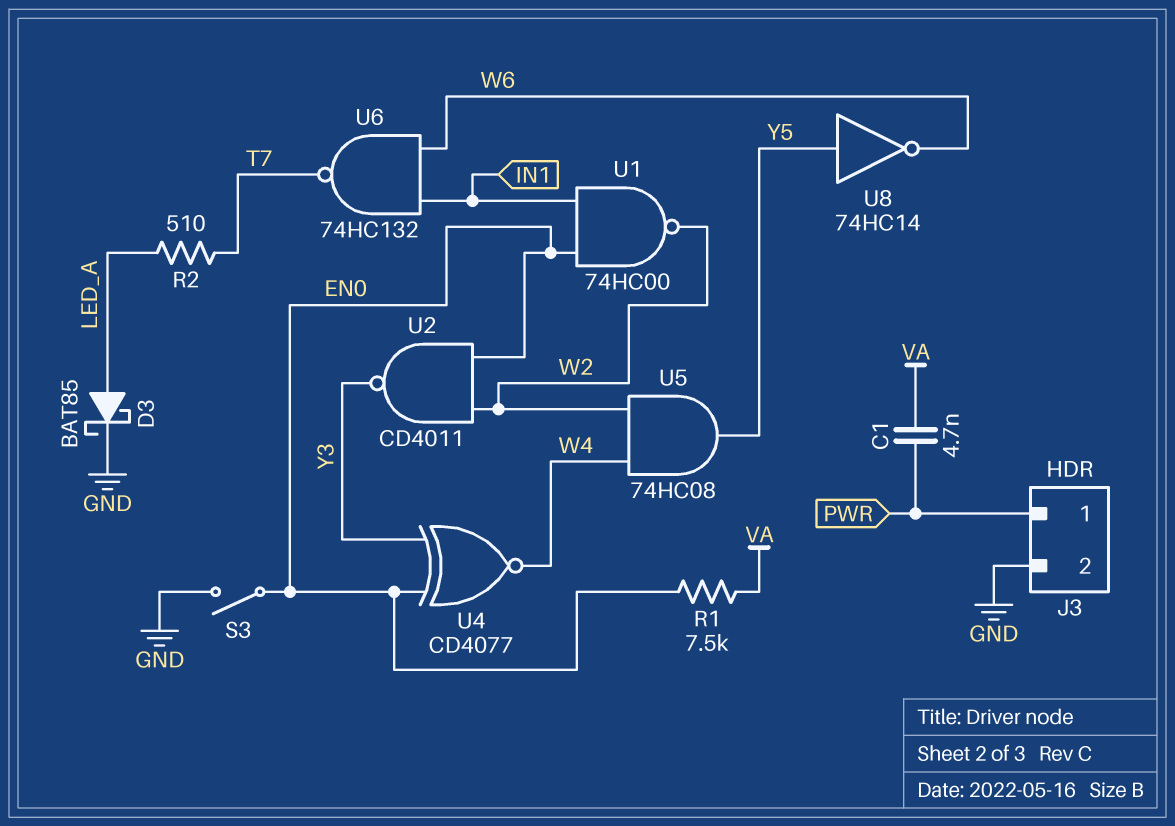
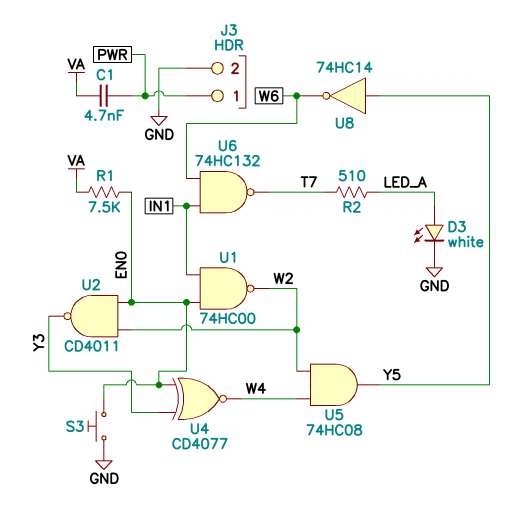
D3: schottky BAT85 (A LED_A, K GND) -> LED white (A LED_A, K GND)
S3: switch (EN0, GND) -> button (EN0, GND)

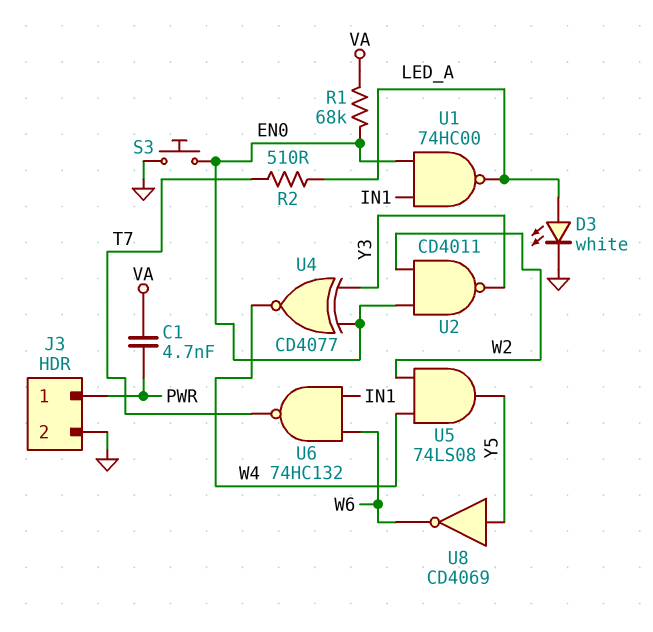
R1: 7.5k (EN0, VA) -> 68k (EN0, VA)
U1: NAND 74HC00 (in EN0, in IN1, out W2) -> NAND 74HC00 (in EN0, in IN1, out LED_A)
U5: AND 74HC08 (in W2, in W4, out Y5) -> AND 74LS08 (in W2, in W4, out Y5)
U8: NOT 74HC14 (in Y5, out W6) -> NOT CD4069 (in Y5, out W6)

